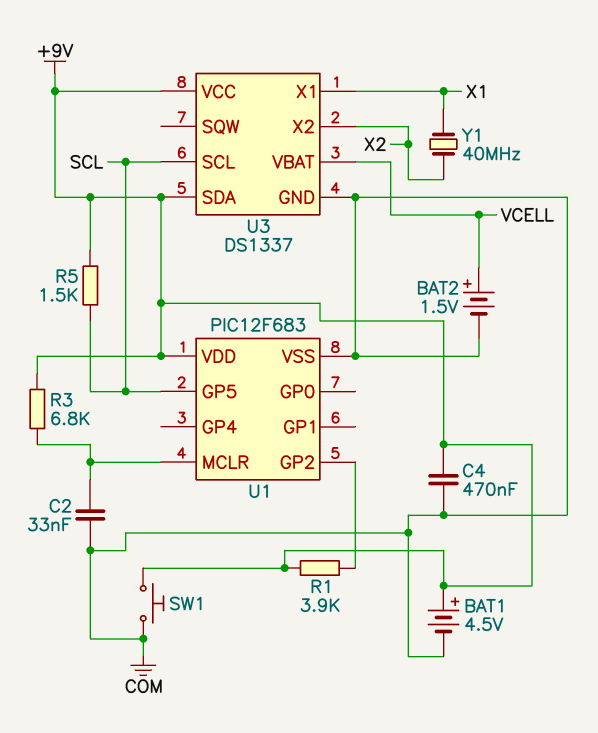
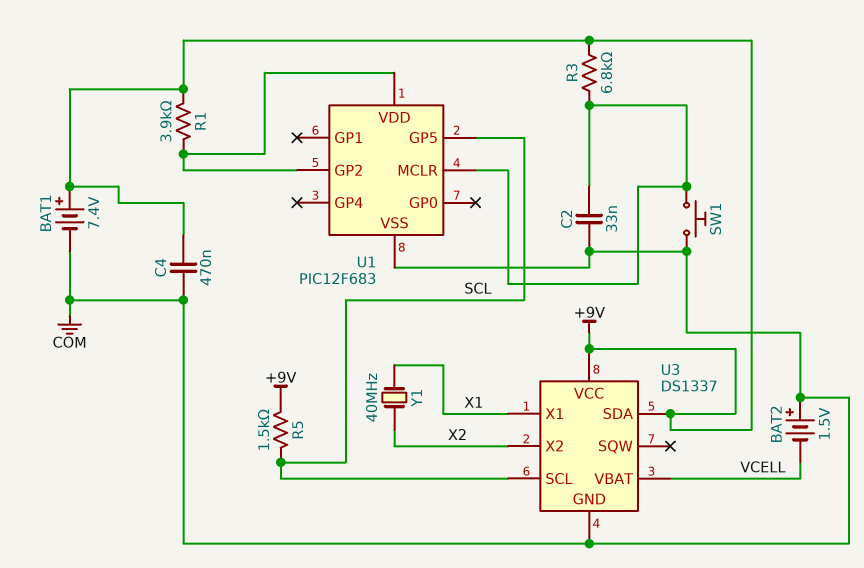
BAT1: 4.5V (plus +9V, minus COM) -> 7.4V (plus +9V, minus COM)
BAT2: 1.5V (plus VCELL, minus COM) -> 1.5V (plus COM, minus VCELL)
SW1: button (+9V, COM) -> button (COM, U1/MCLR)
U1 pin VDD: +9V -> U1/GP2

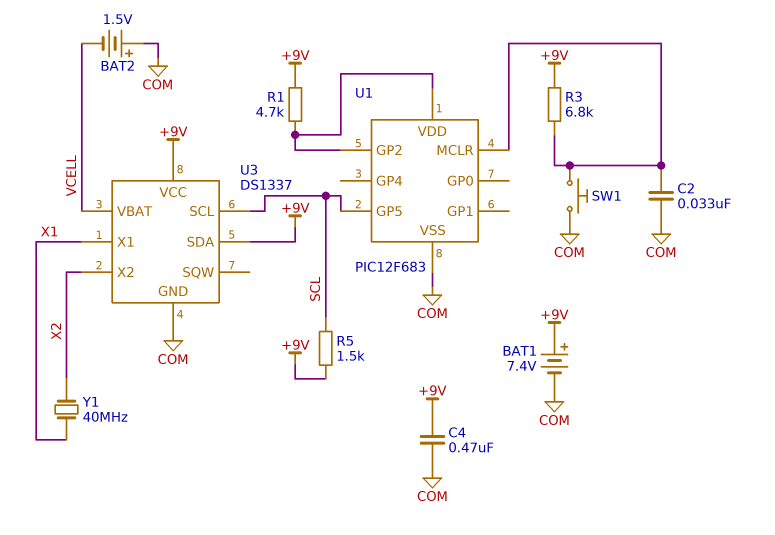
R1: 3.9k (+9V, U1/GP2) -> 4.7k (+9V, U1/GP2)

